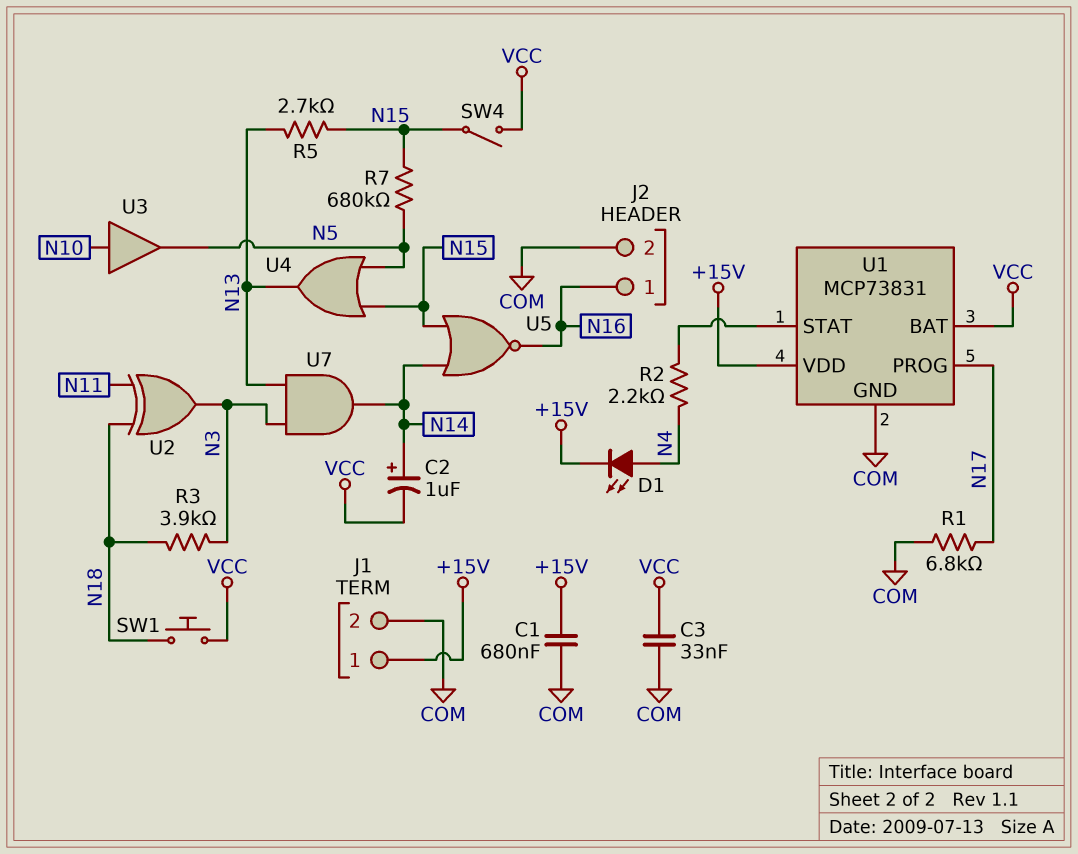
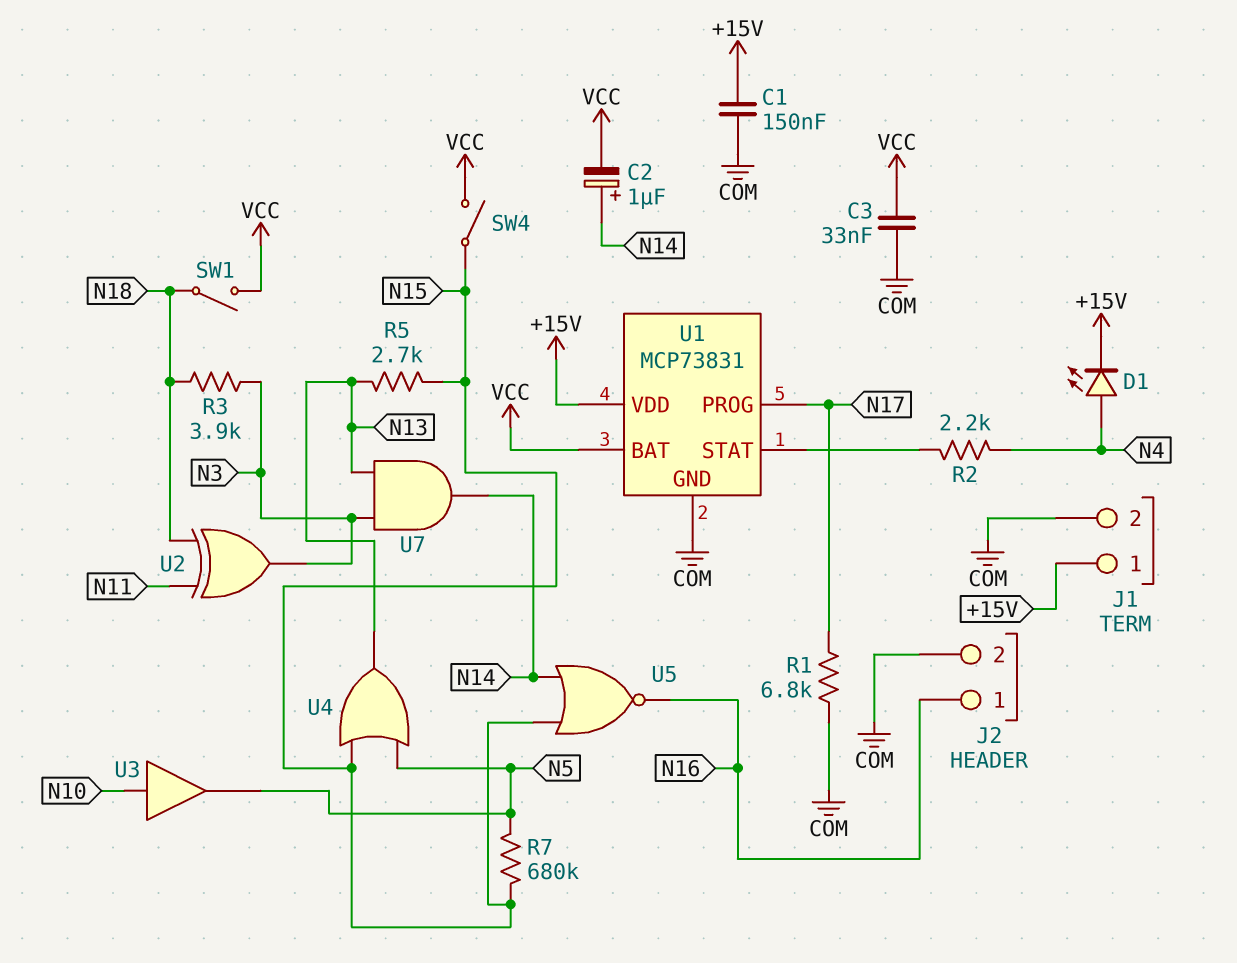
C1: 680nF (+15V, COM) -> 150nF (+15V, COM)
SW1: button (N18, VCC) -> switch (N18, VCC)

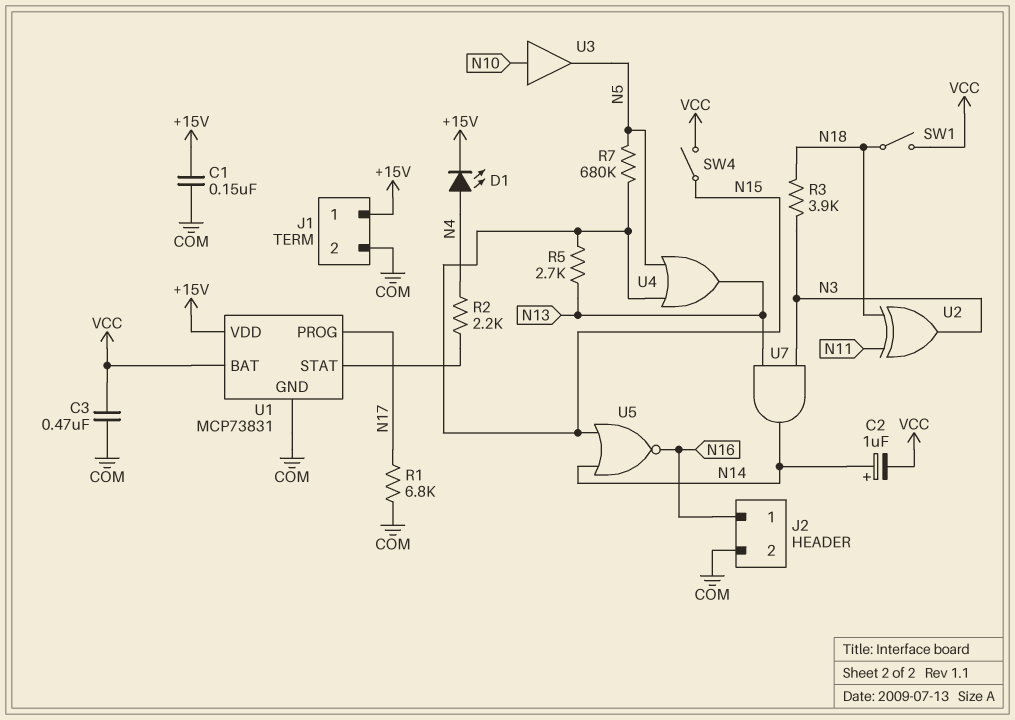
C3: 33nF (COM, VCC) -> 470nF (COM, VCC)

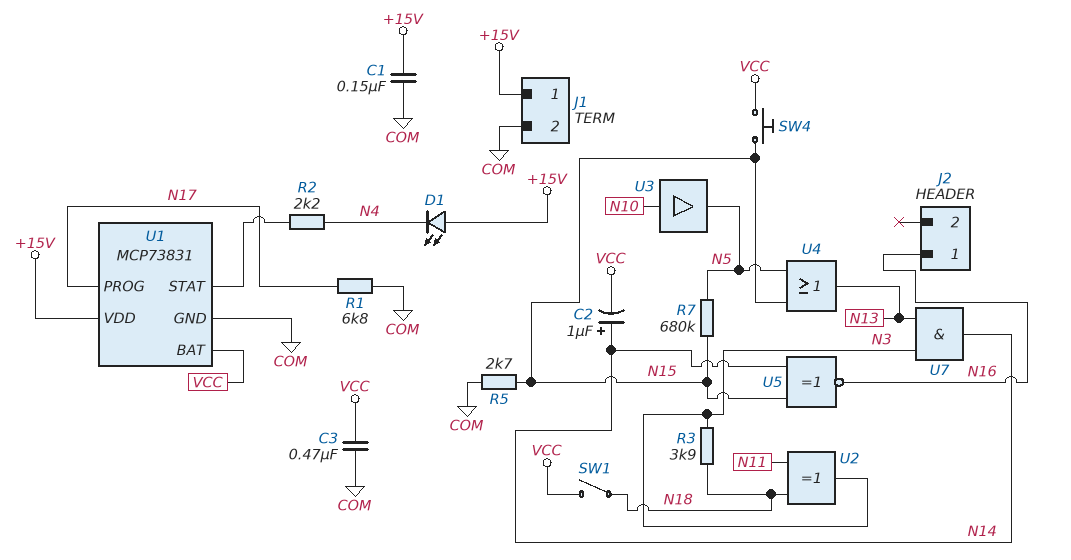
D1: LED (A N4, K +15V) -> LED (A +15V, K N4)
J2 pin 2: COM -> none
R5: 2.7k (N13, N15) -> 2.7k (COM, N15)
SW4: switch (N15, VCC) -> button (N15, VCC)
U5: NOR (in N14, in N15, out N16) -> XNOR (in N14, in N15, out N16)

